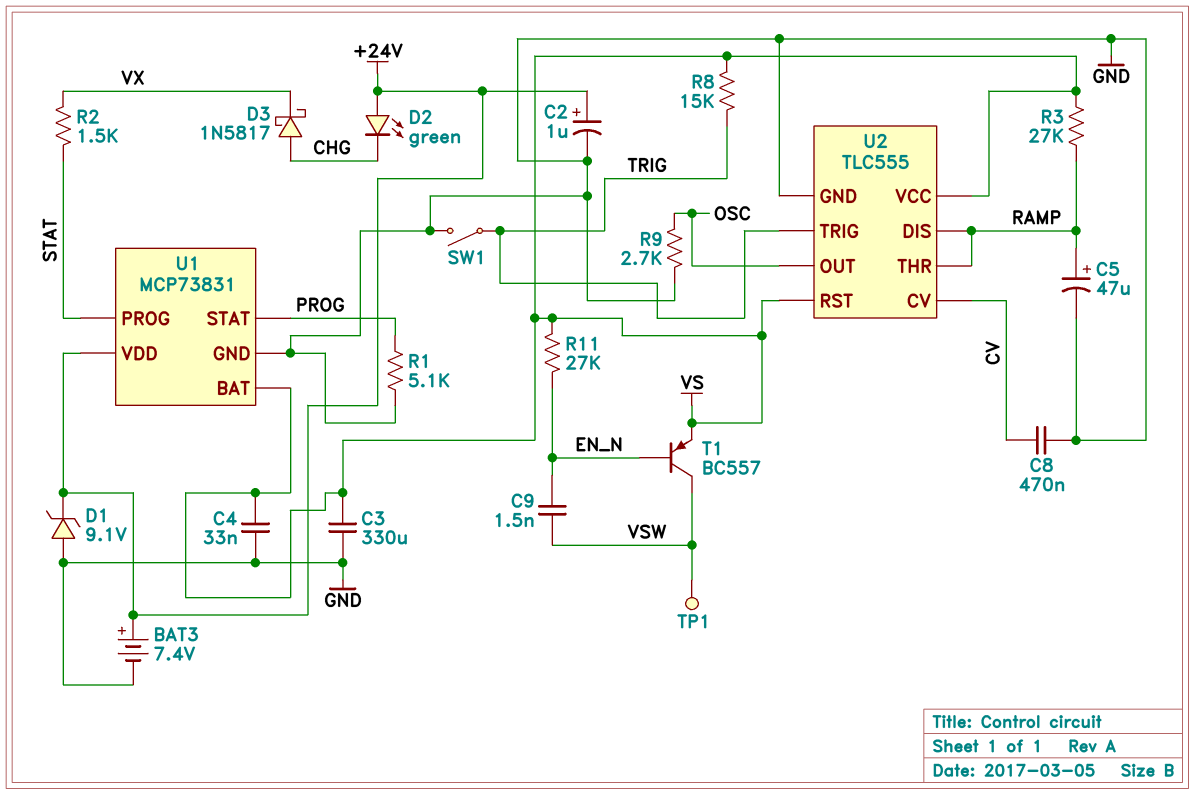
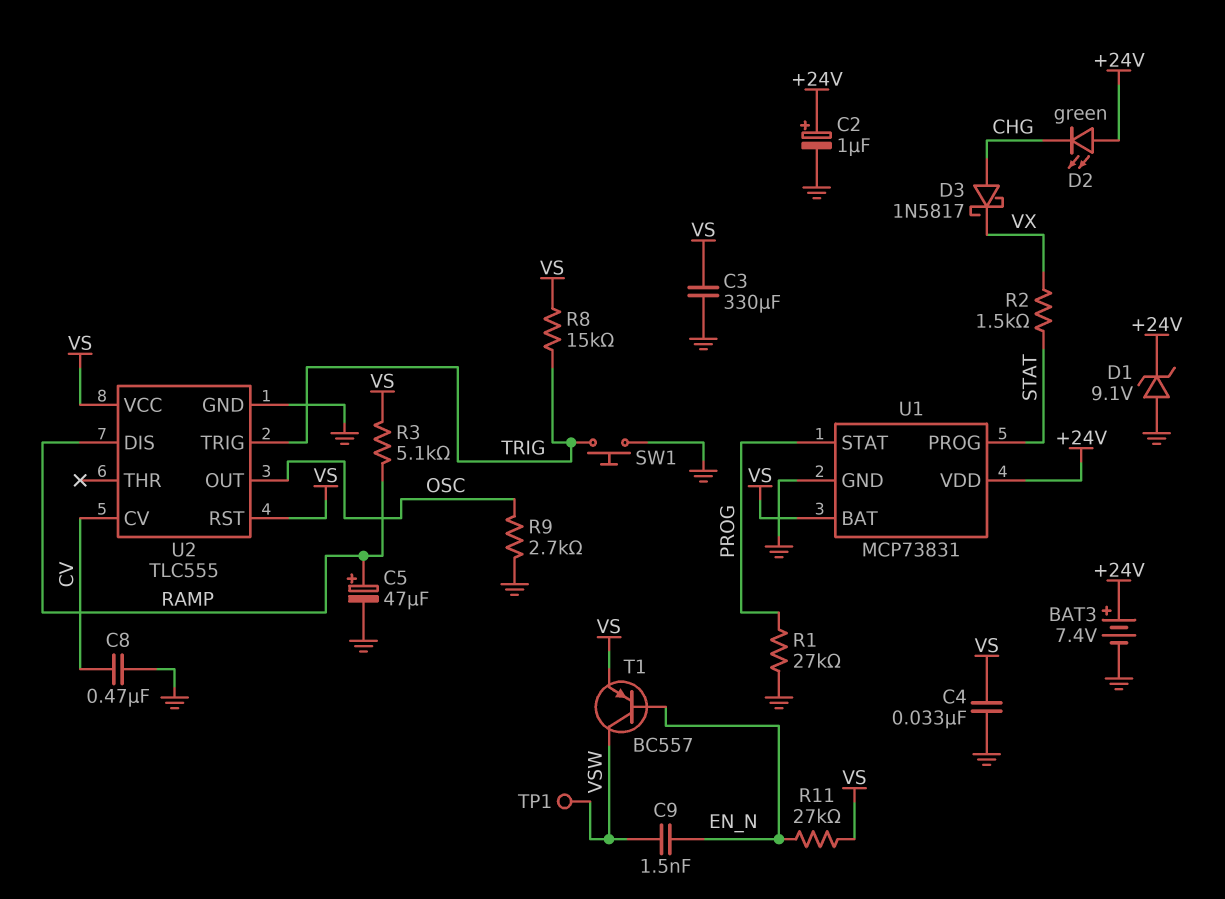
R1: 5.1k (GND, PROG) -> 27k (GND, PROG)
R3: 27k (RAMP, VS) -> 5.1k (RAMP, VS)
SW1: switch (GND, TRIG) -> button (GND, TRIG)
U2 pin THR: RAMP -> none

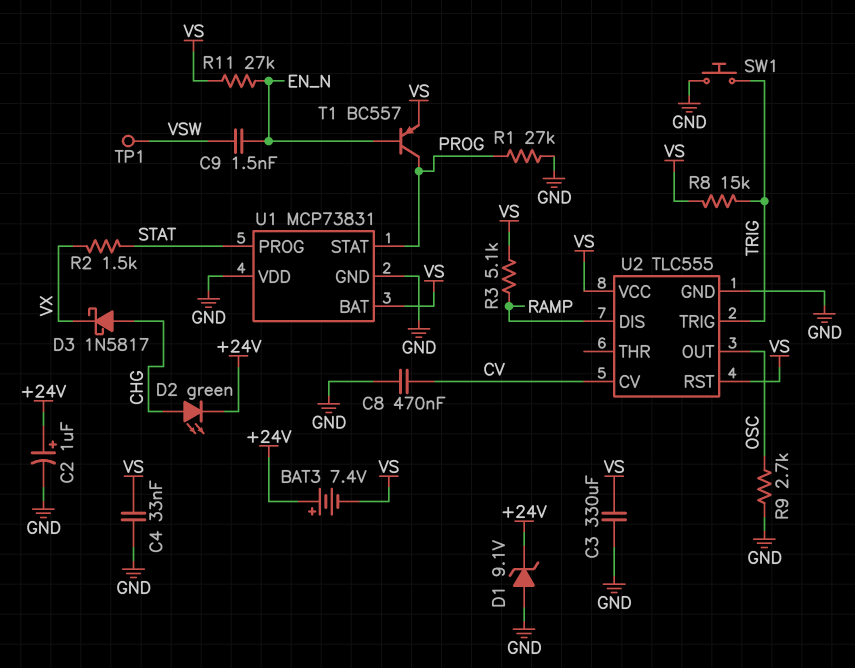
BAT3: 7.4V (plus +24V, minus GND) -> 7.4V (plus +24V, minus VS)
C5: 47uF (plus RAMP, minus GND) -> none
D2: LED green (A +24V, K CHG) -> LED green (A CHG, K +24V)
T1: PNP BC557 (B EN_N, C VSW, E VS) -> PNP BC557 (B EN_N, C PROG, E VS)
U1 pin VDD: +24V -> GND

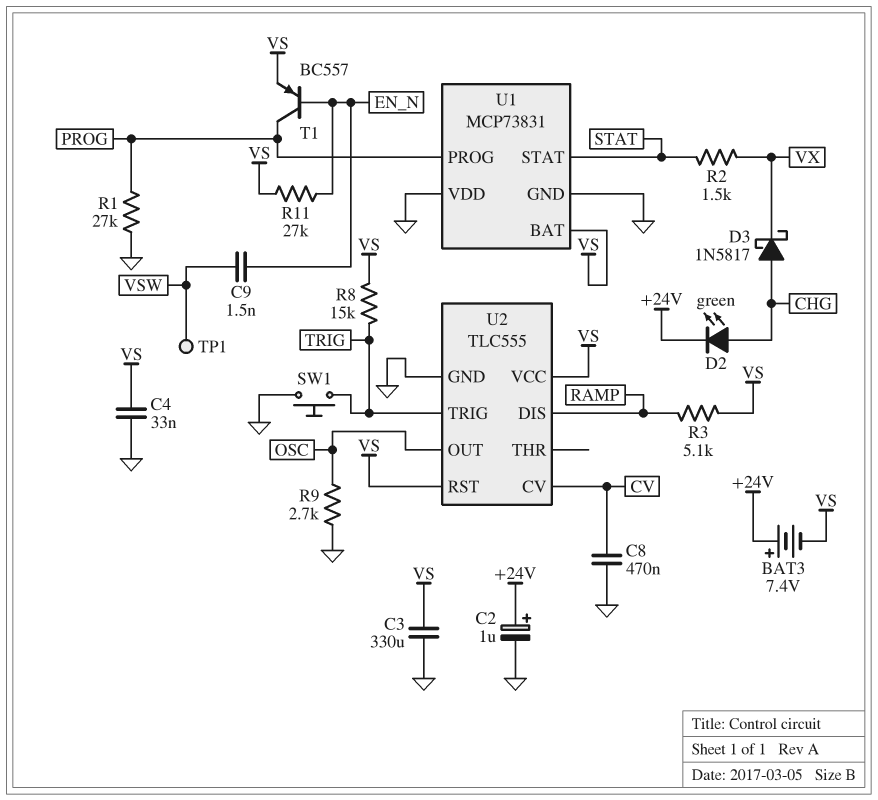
D1: zener 9.1V (A GND, K +24V) -> none
U1 pin PROG: STAT -> PROG
U1 pin STAT: PROG -> STAT

